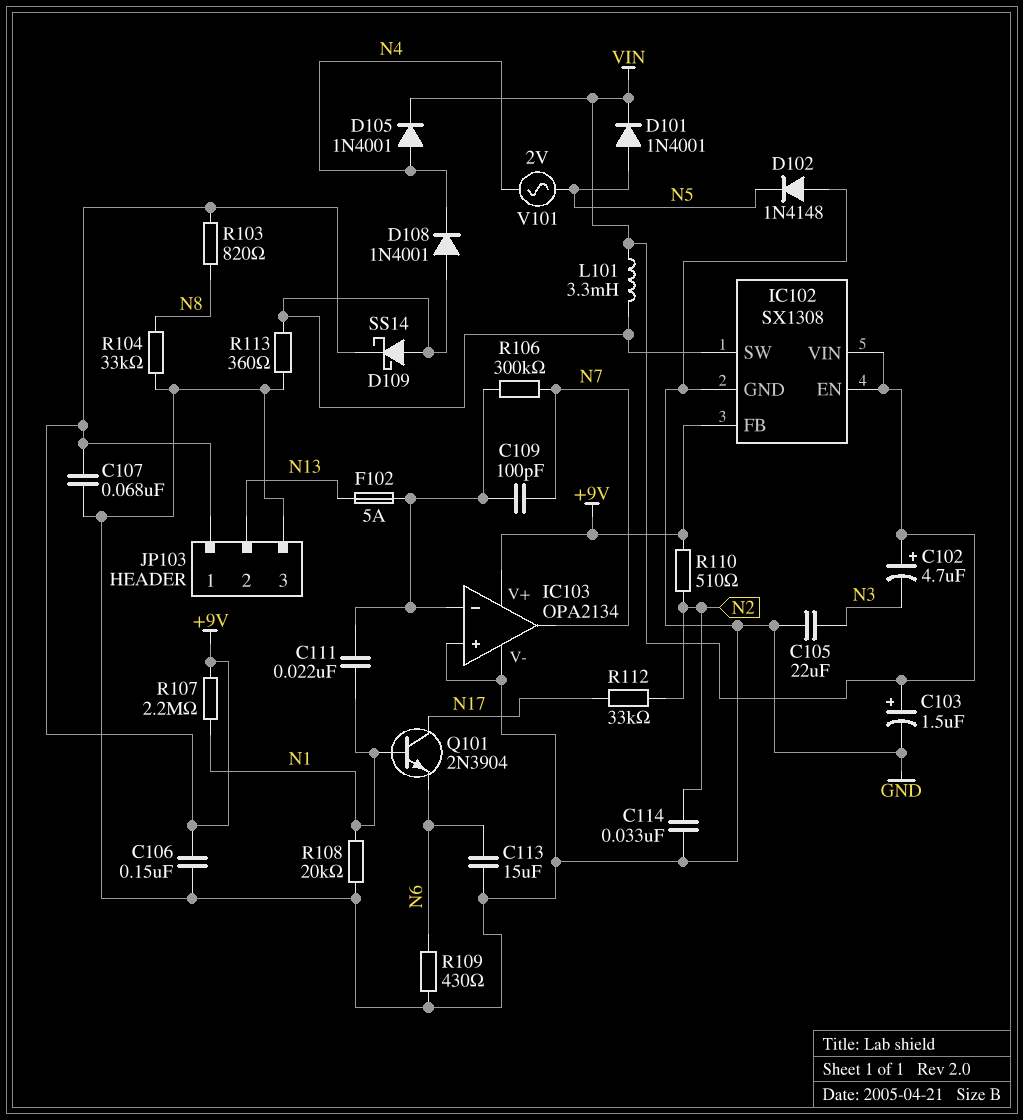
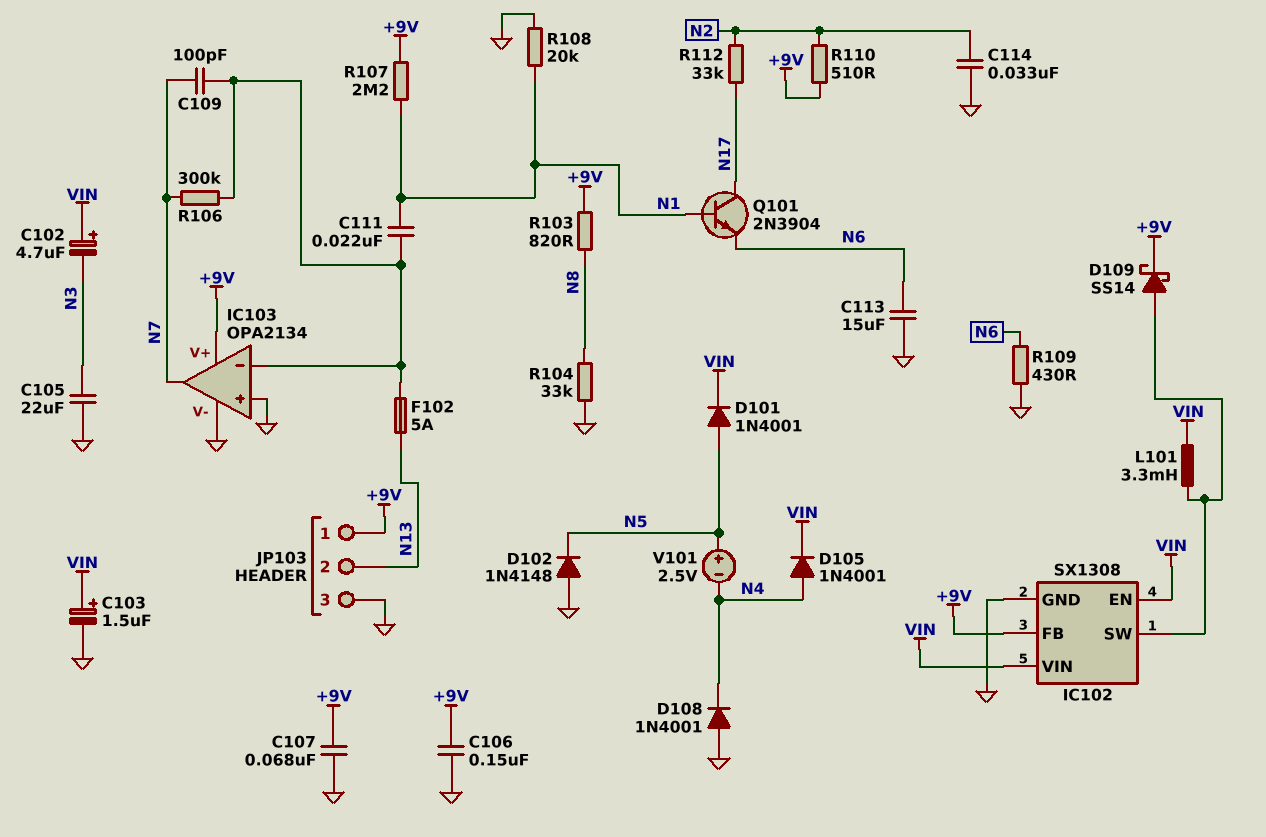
D108: diode 1N4001 (A IC102/SW, K N4) -> diode 1N4001 (A GND, K N4)
R113: 360 (GND, IC102/SW) -> none
V101: AC 2V (N4, N5) -> 2.5V (plus N5, minus N4)

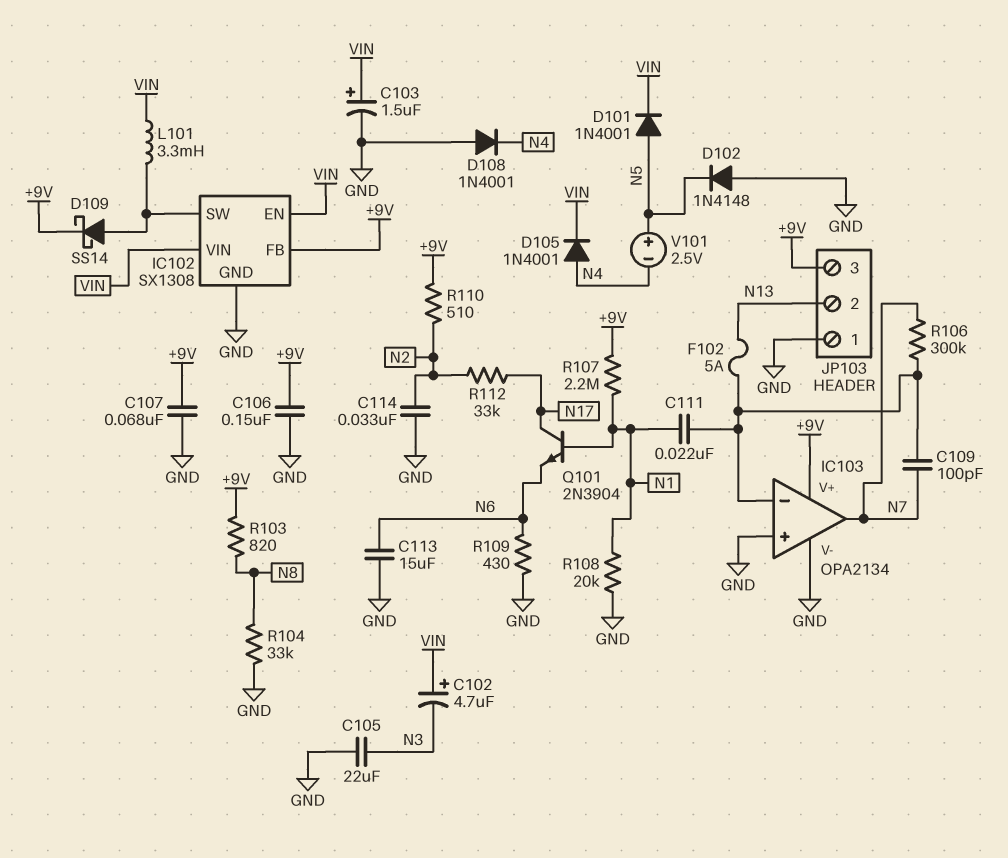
JP103 pin 1: +9V -> GND
JP103 pin 3: GND -> +9V

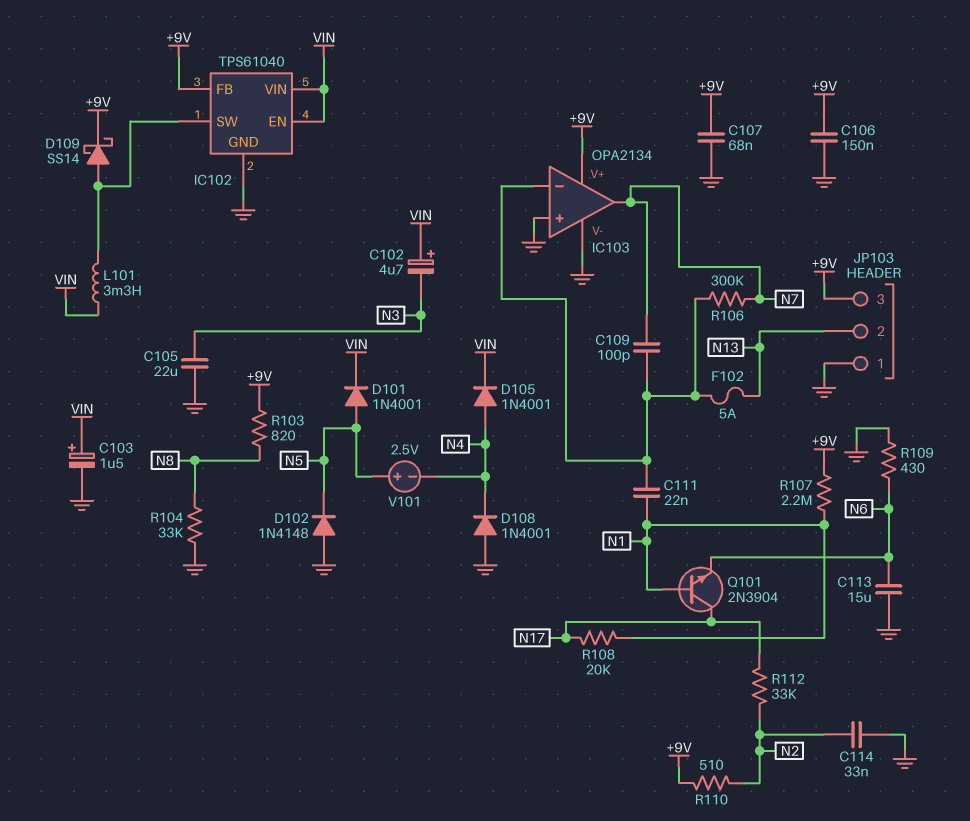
IC102: SX1308 -> TPS61040
R108: 20k (GND, N1) -> 20k (N1, N17)

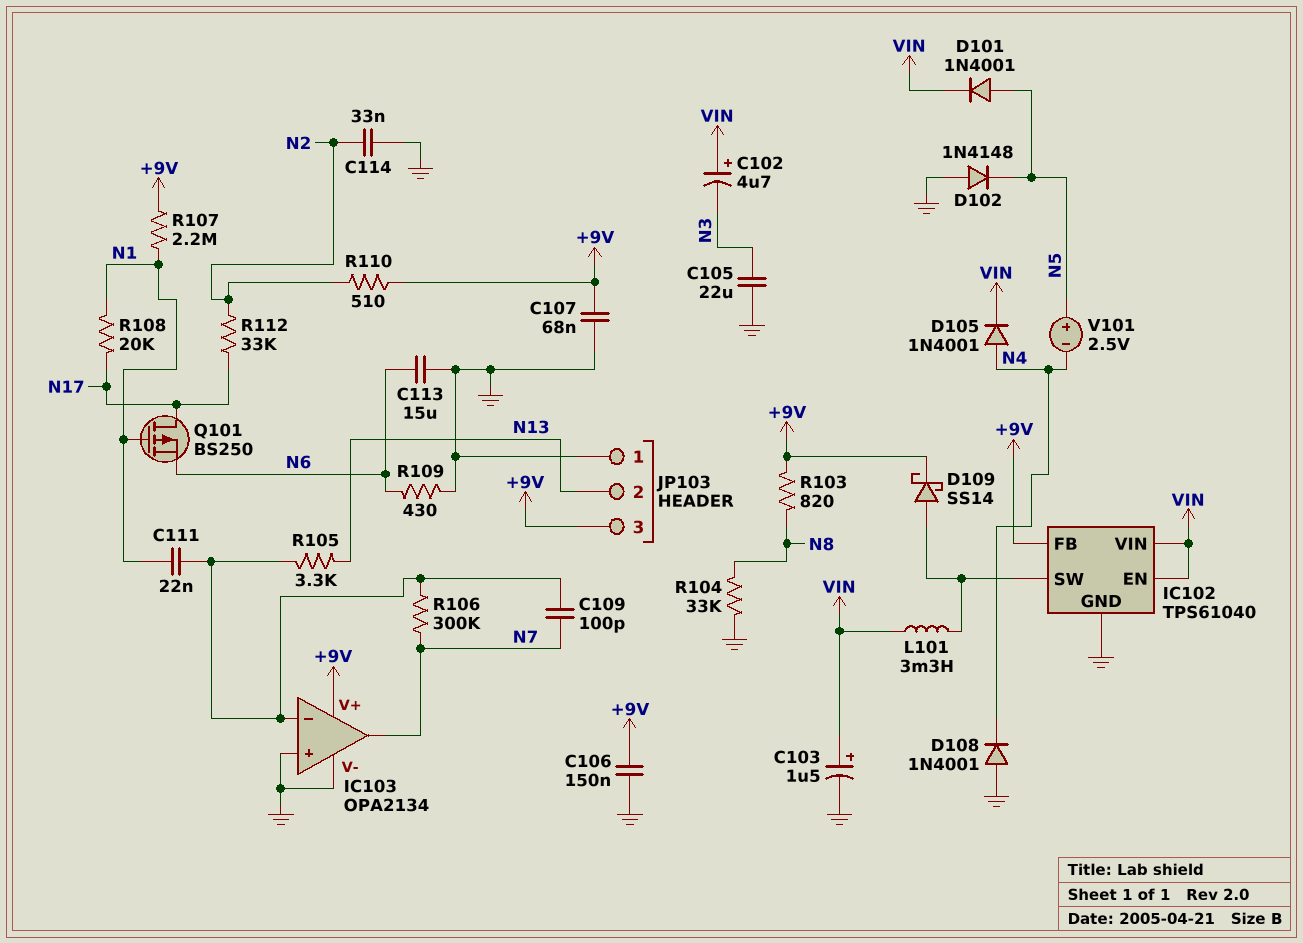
F102: 5A (IC103/in-, N13) -> none
Q101: NPN 2N3904 (B N1, C N17, E N6) -> PMOS BS250 (G N1, D N17, S N6)
R105: none -> 3.3k (IC103/in-, N13)

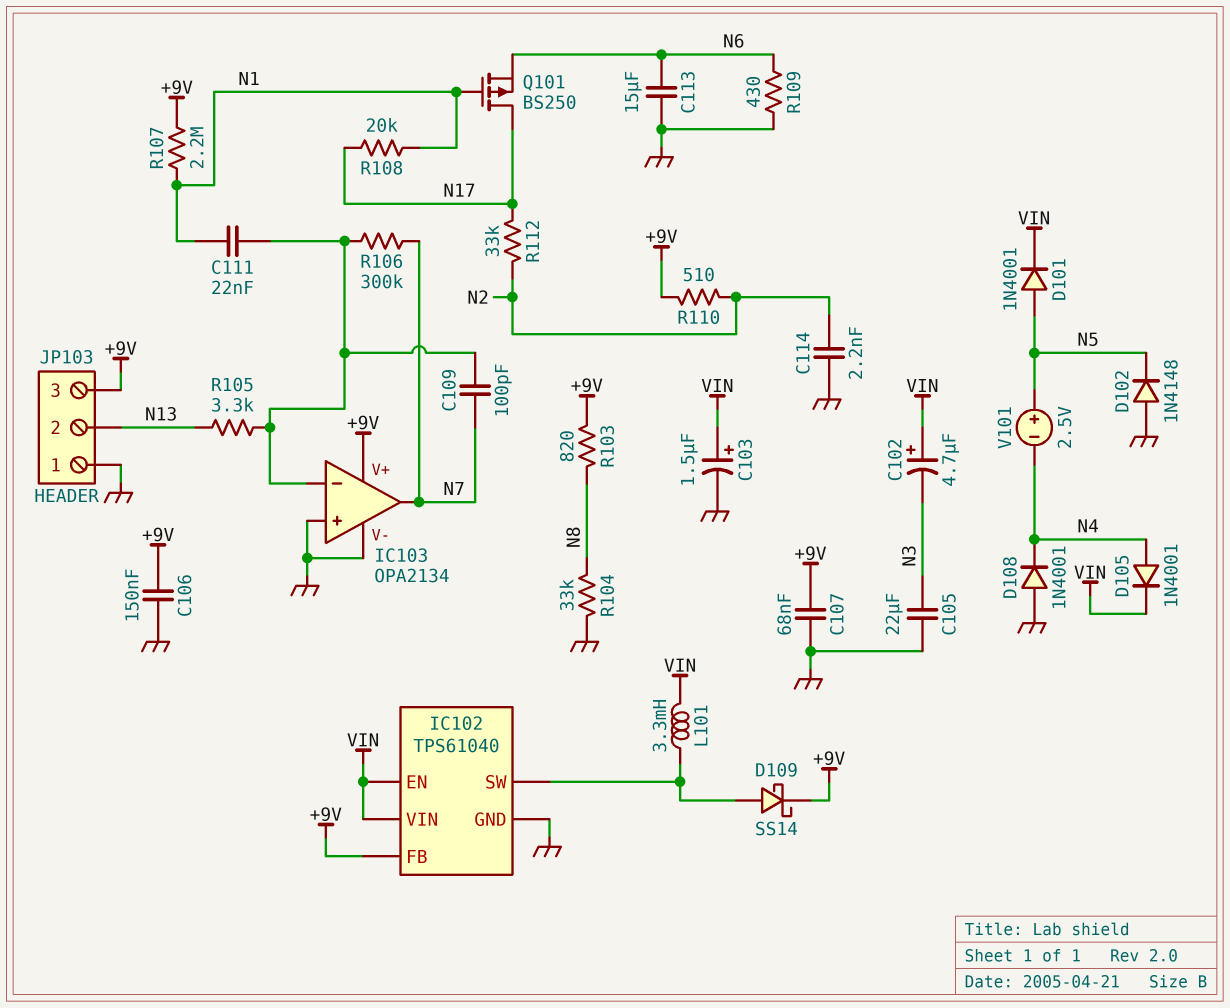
C114: 33nF (GND, N2) -> 2.2nF (GND, N2)

